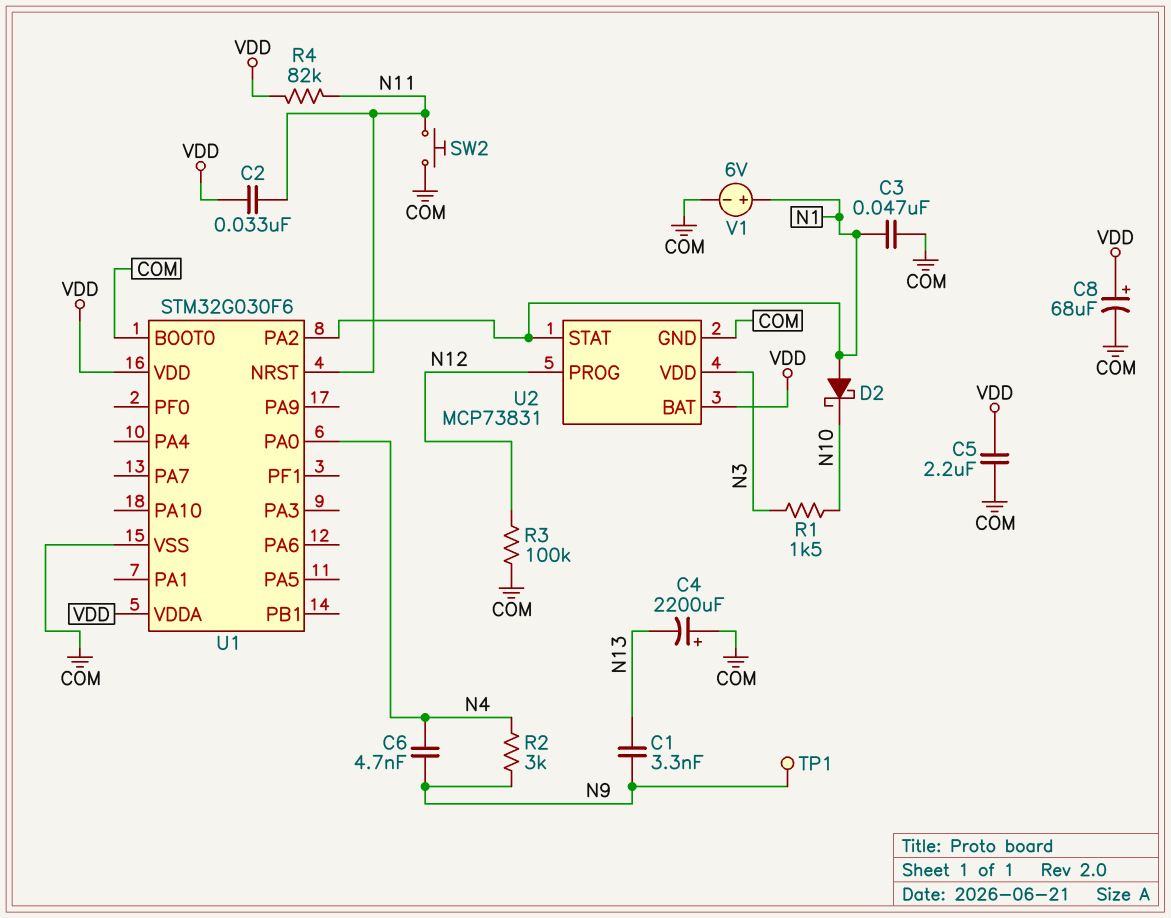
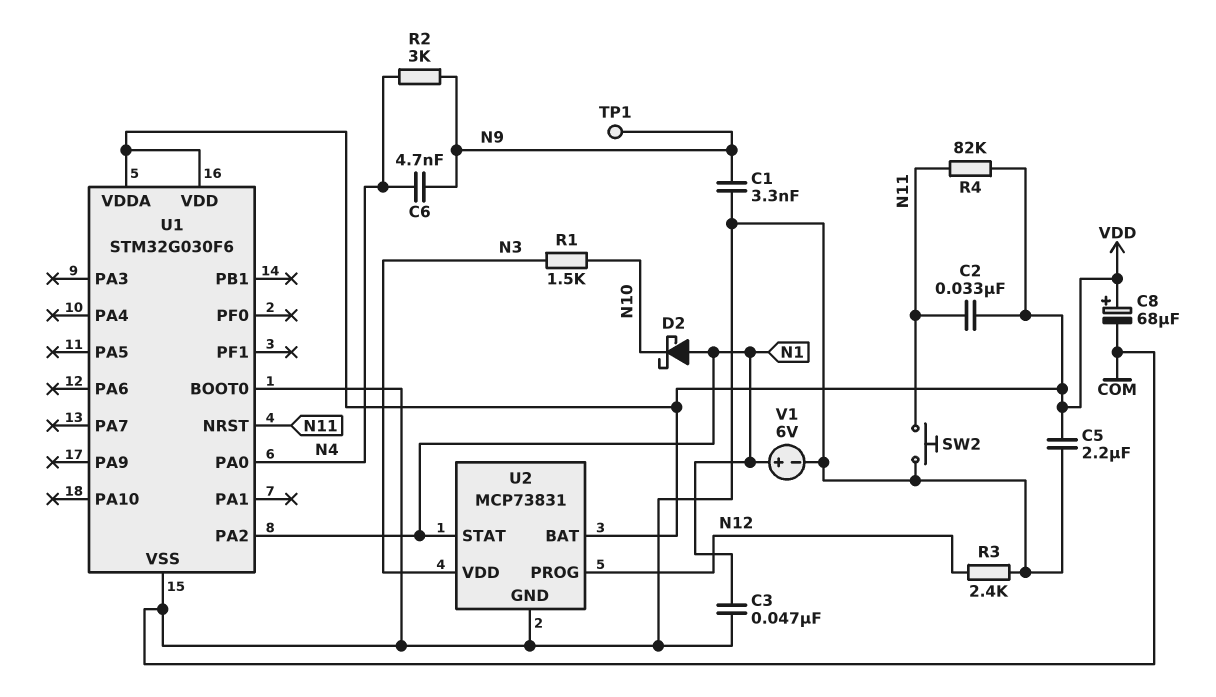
C1: 3.3nF (N9, N13) -> 3.3nF (COM, N9)
C4: 2200uF (plus COM, minus N13) -> none
R3: 100k (COM, N12) -> 2.4k (COM, N12)

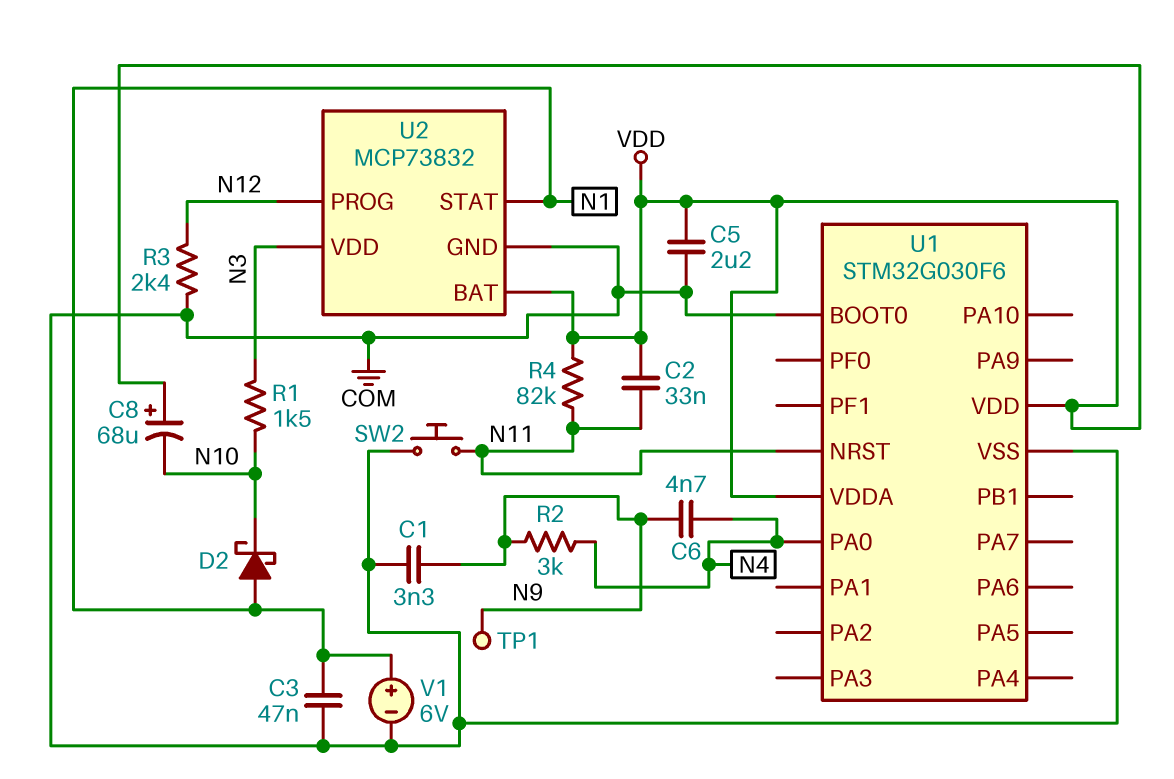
C8: 68uF (plus VDD, minus COM) -> 68uF (plus VDD, minus N10)
U1 pin PA2: N1 -> none
U2: MCP73831 -> MCP73832

